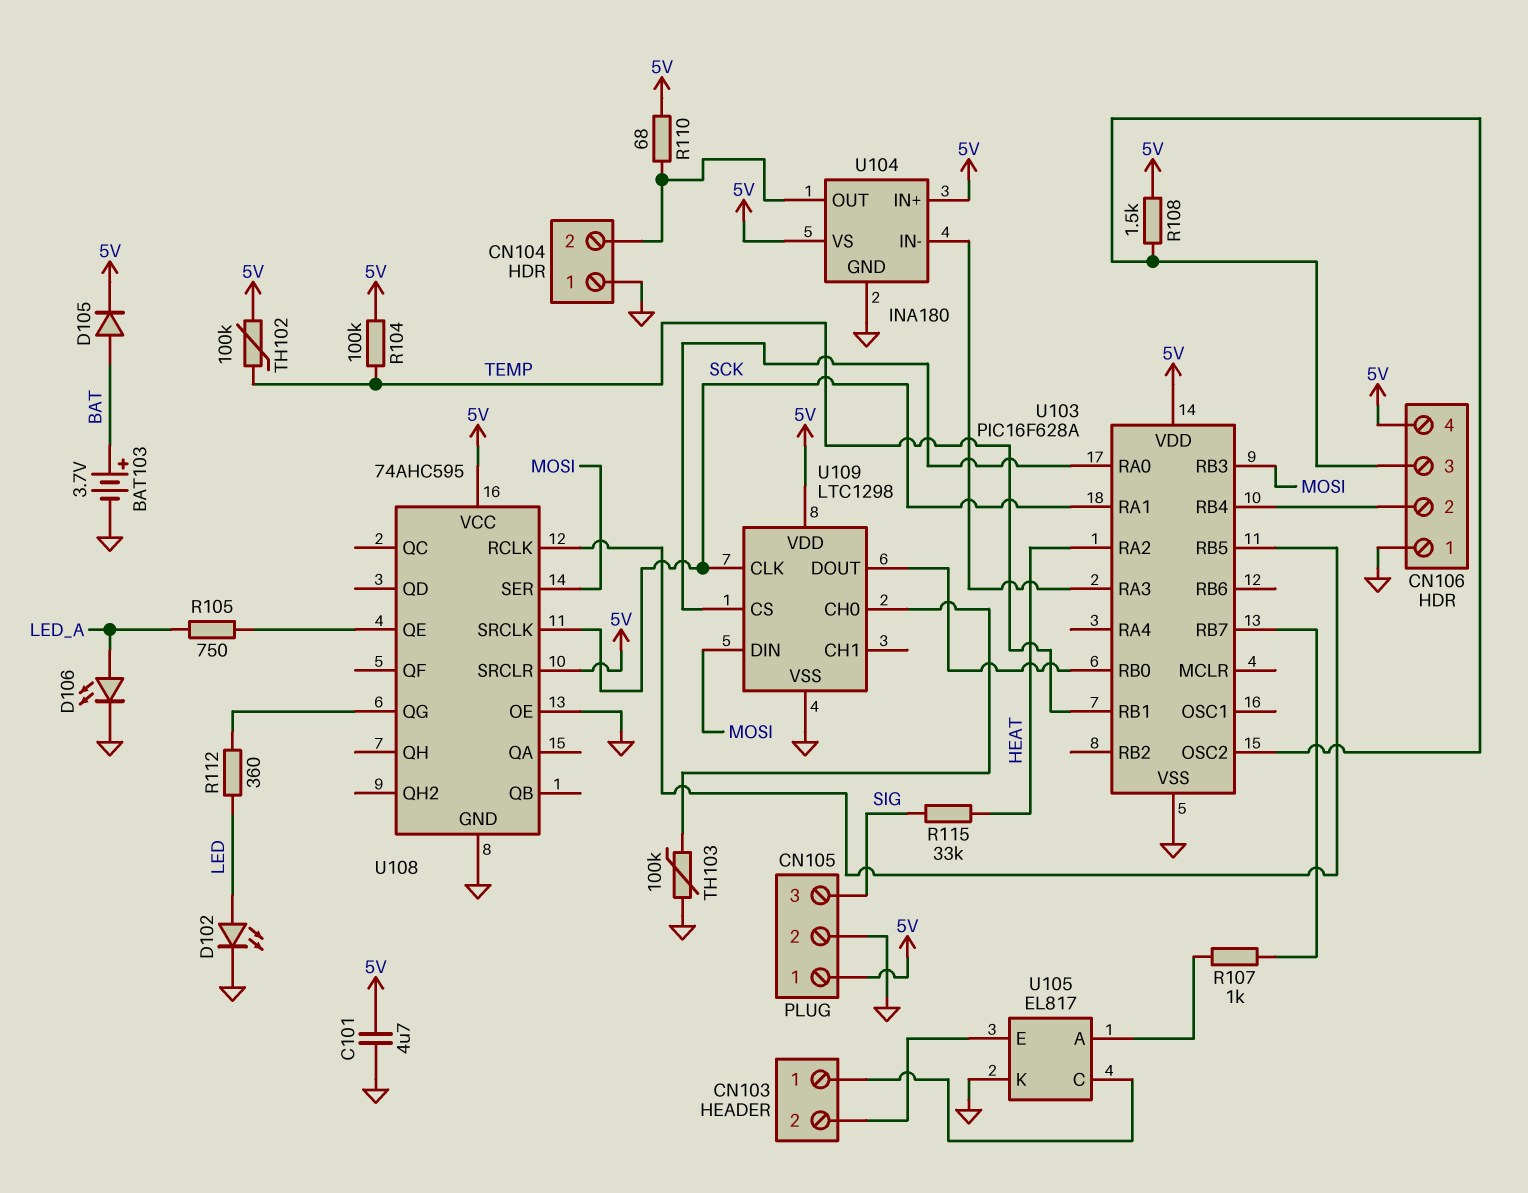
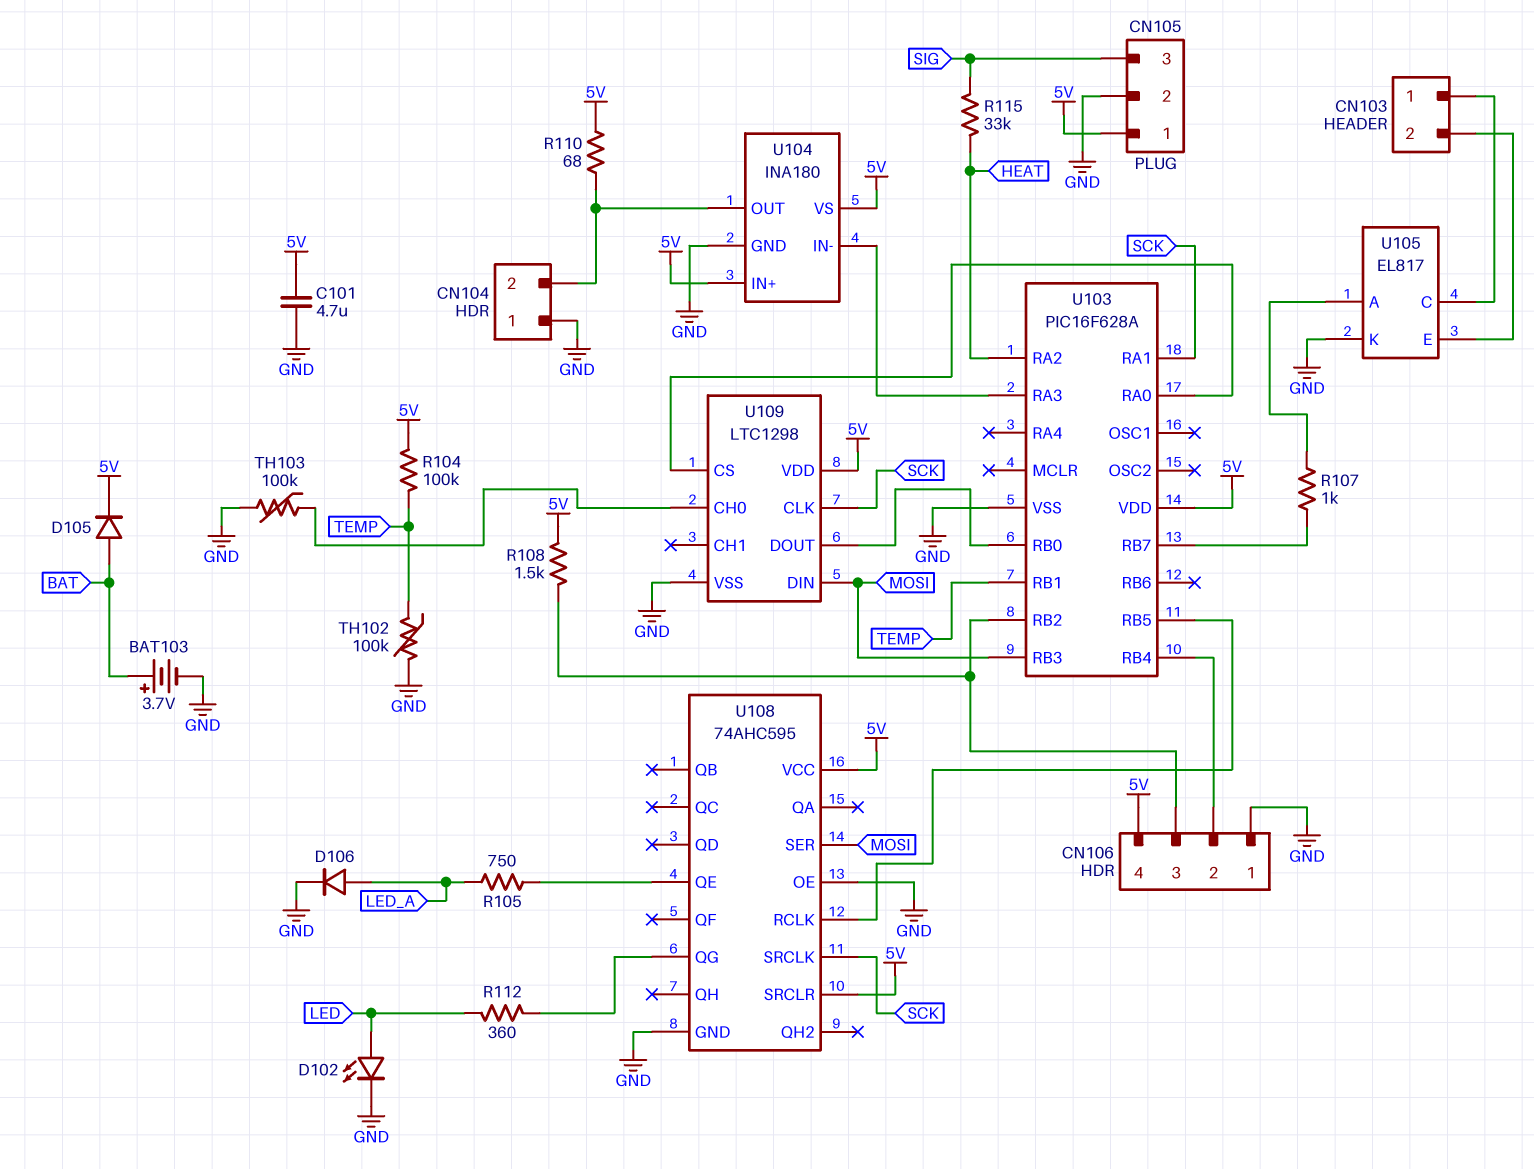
D106: LED (A LED_A, K GND) -> diode (A LED_A, K GND)
TH102: 100k (5V, TEMP) -> 100k (GND, TEMP)
U103 pin OSC2: CN106/3 -> none
U103 pin RB2: none -> CN106/3

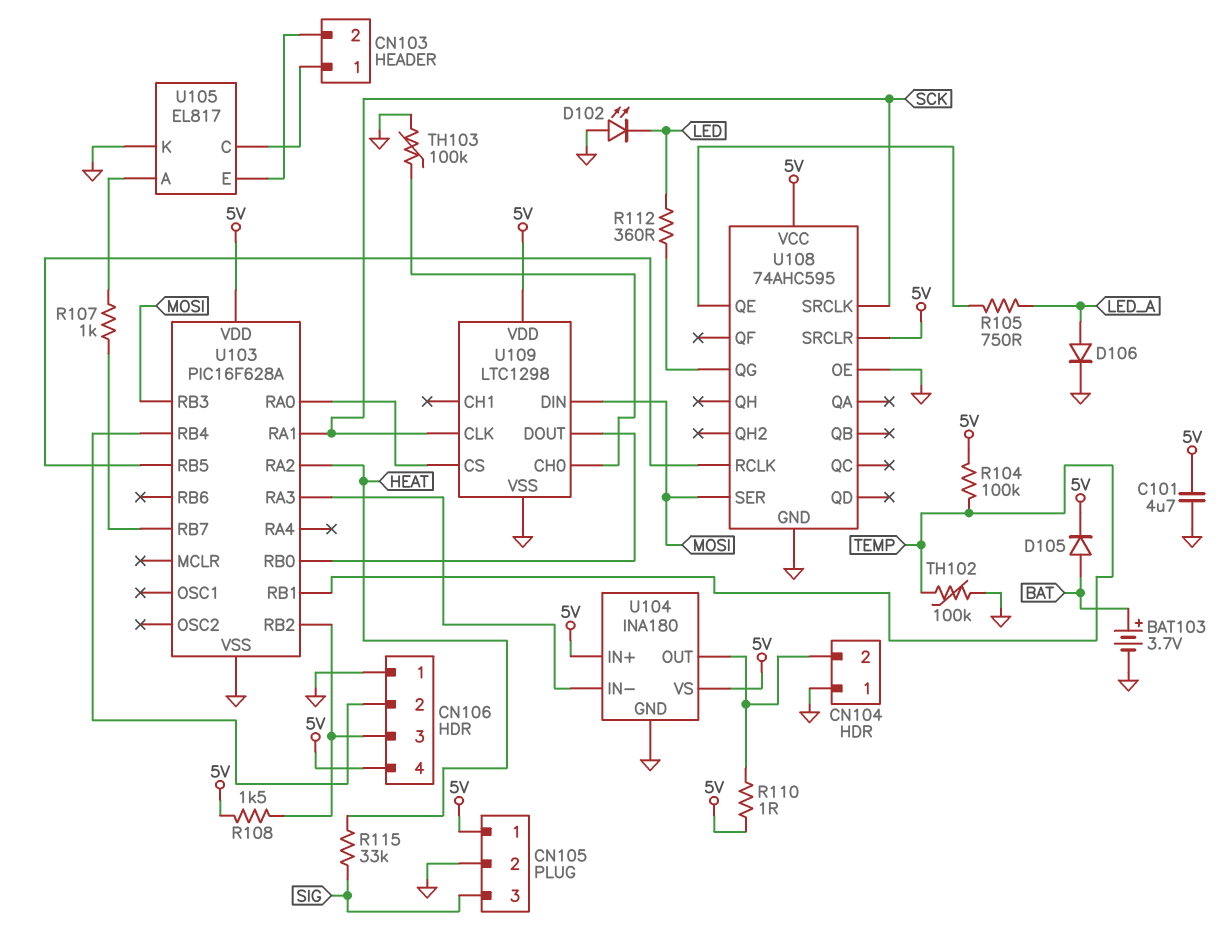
D102: LED (A LED, K GND) -> LED (A GND, K LED)
R110: 68 (5V, CN104/2) -> 1 (5V, CN104/2)

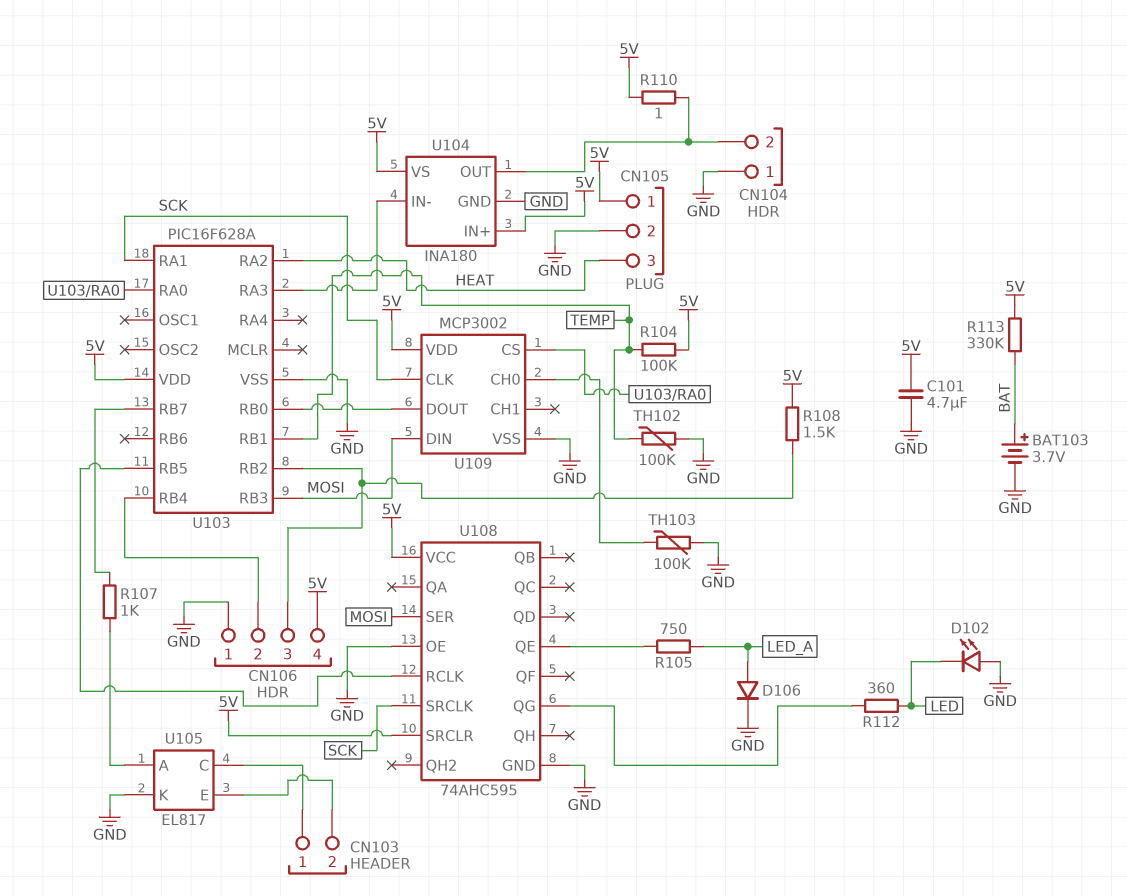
CN105 pin 3: SIG -> HEAT
D105: diode (A BAT, K 5V) -> none
R113: none -> 330k (5V, BAT)
R115: 33k (HEAT, SIG) -> none
U109: LTC1298 -> MCP3002

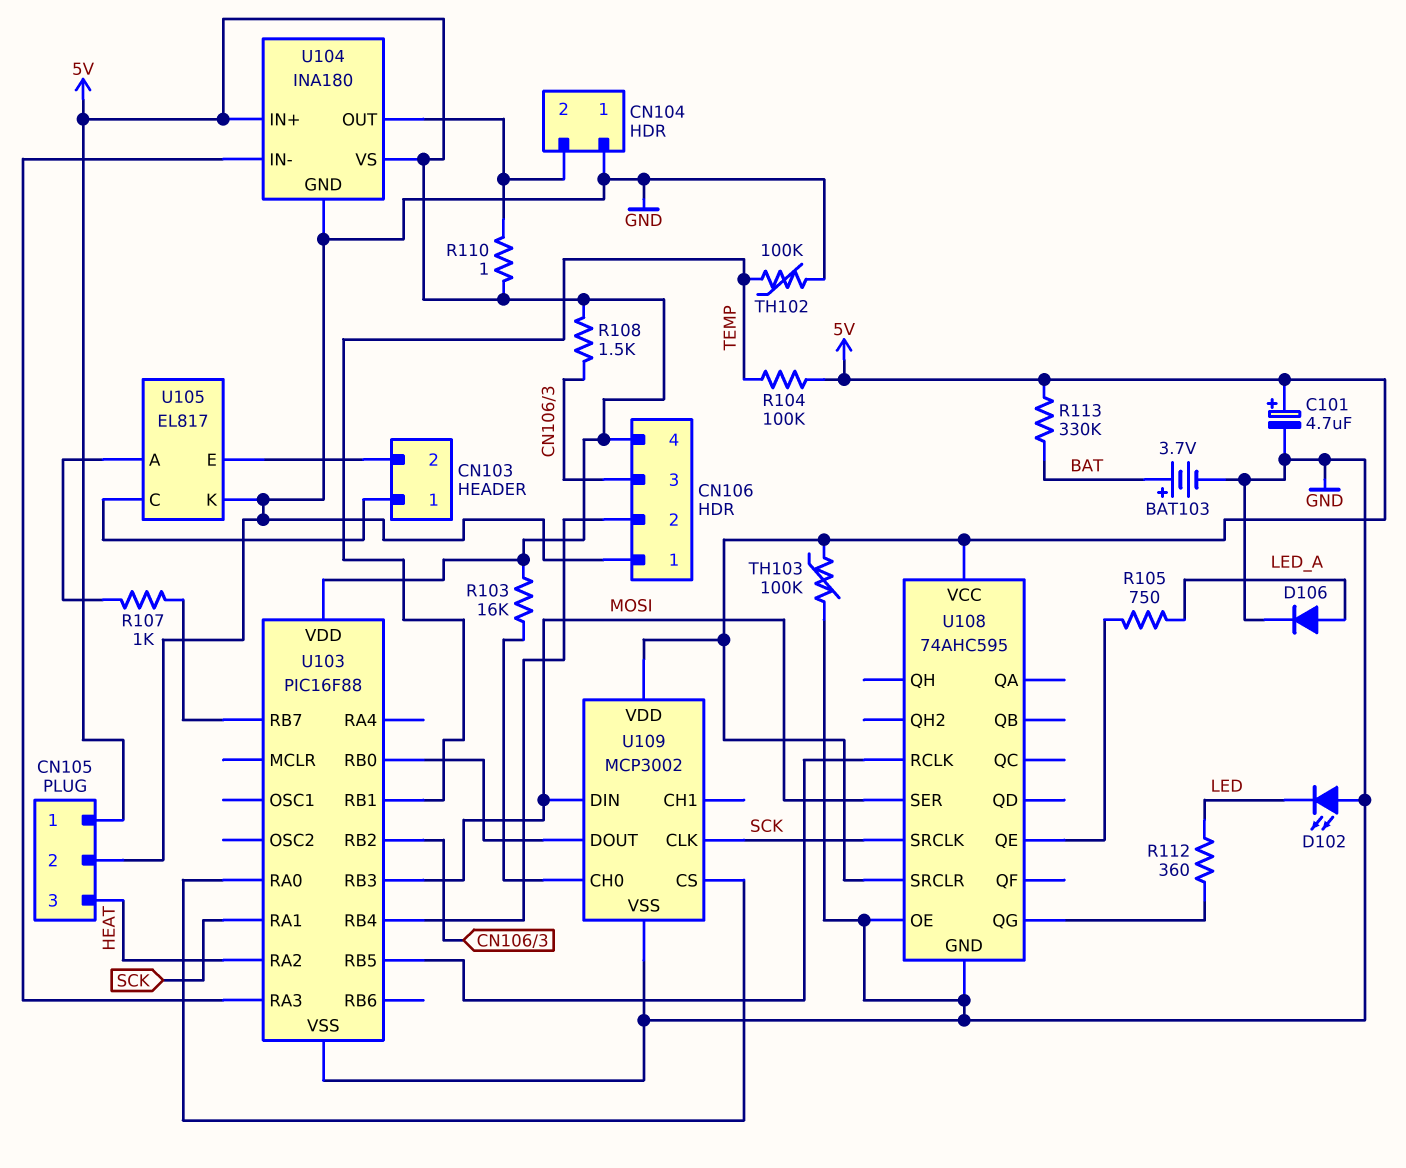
C101: 4.7uF (5V, GND) -> 4.7uF (plus 5V, minus GND)
R103: none -> 16k (5V, U109/CH0)
TH103: 100k (GND, U109/CH0) -> 100k (5V, GND)
U103: PIC16F628A -> PIC16F88

